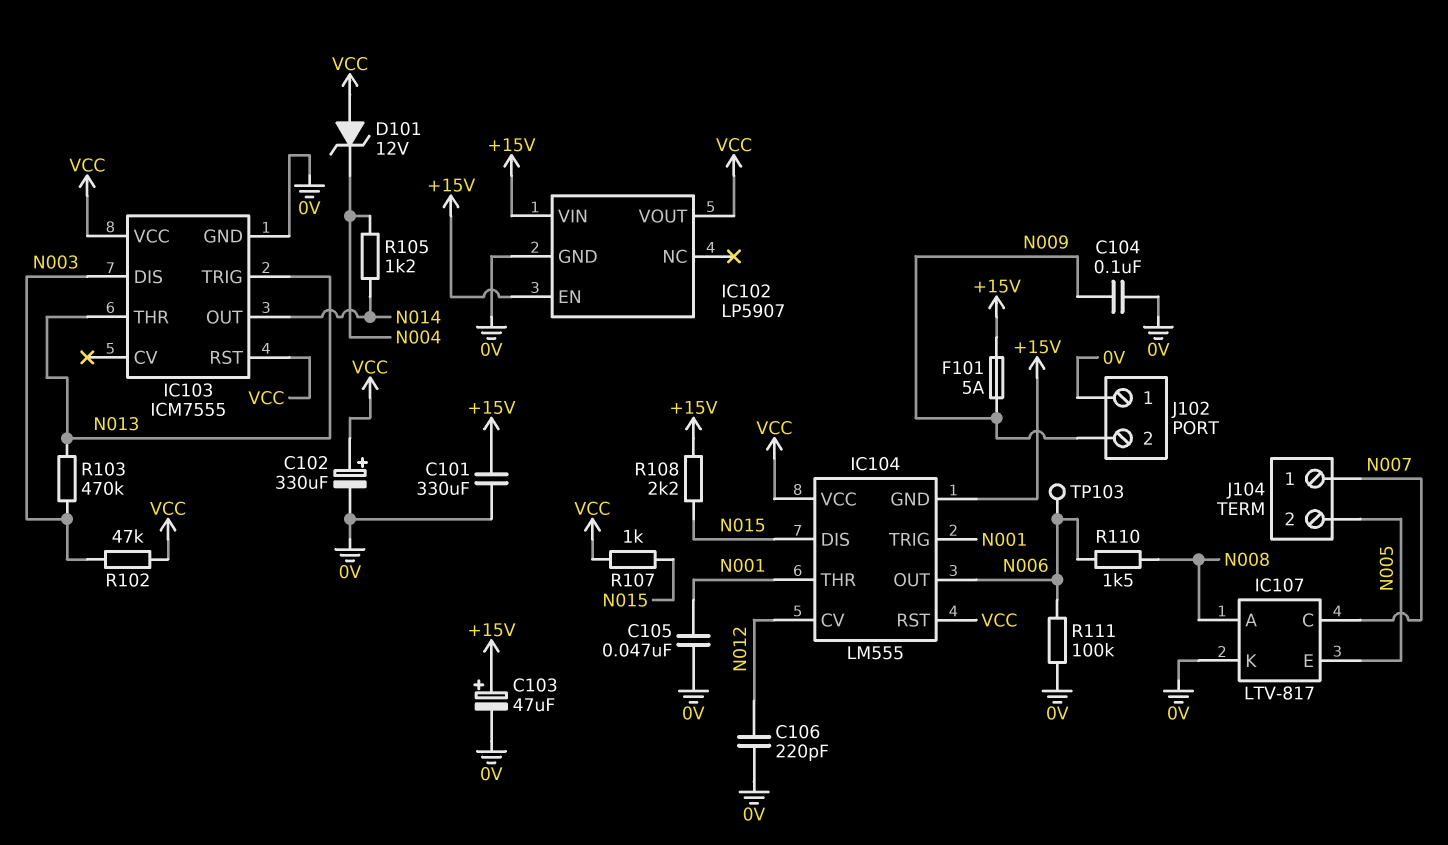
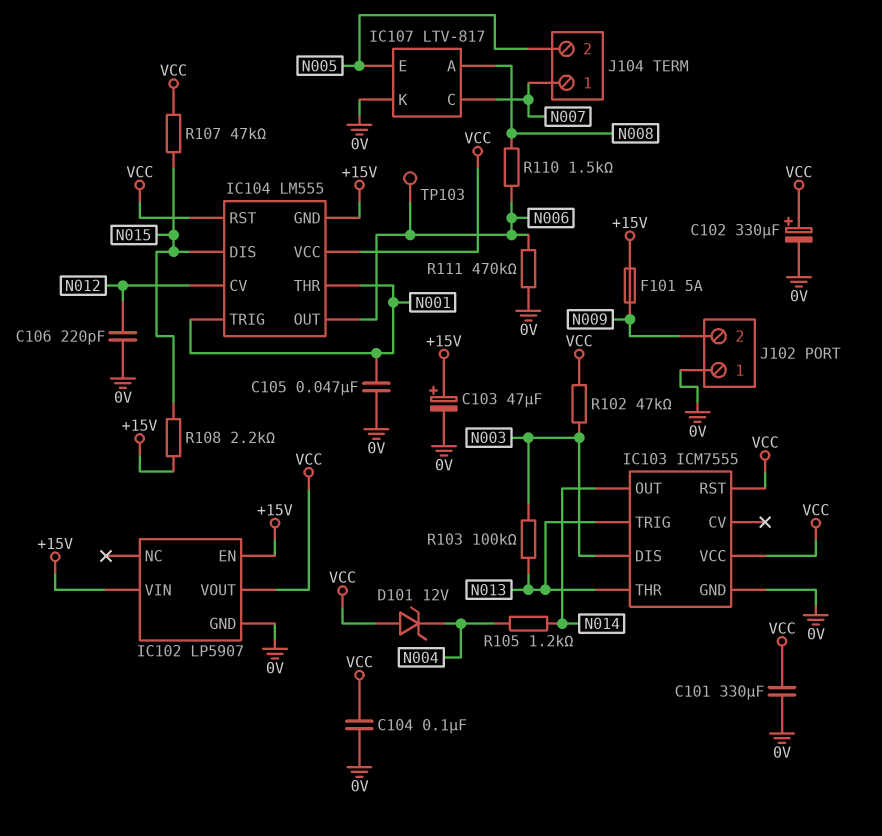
C101: 330uF (+15V, 0V) -> 330uF (0V, VCC)
C104: 100nF (0V, N009) -> 100nF (0V, VCC)
R103: 470k (N003, N013) -> 100k (N003, N013)
R107: 1k (N015, VCC) -> 47k (N015, VCC)
R111: 100k (0V, N006) -> 470k (0V, N006)

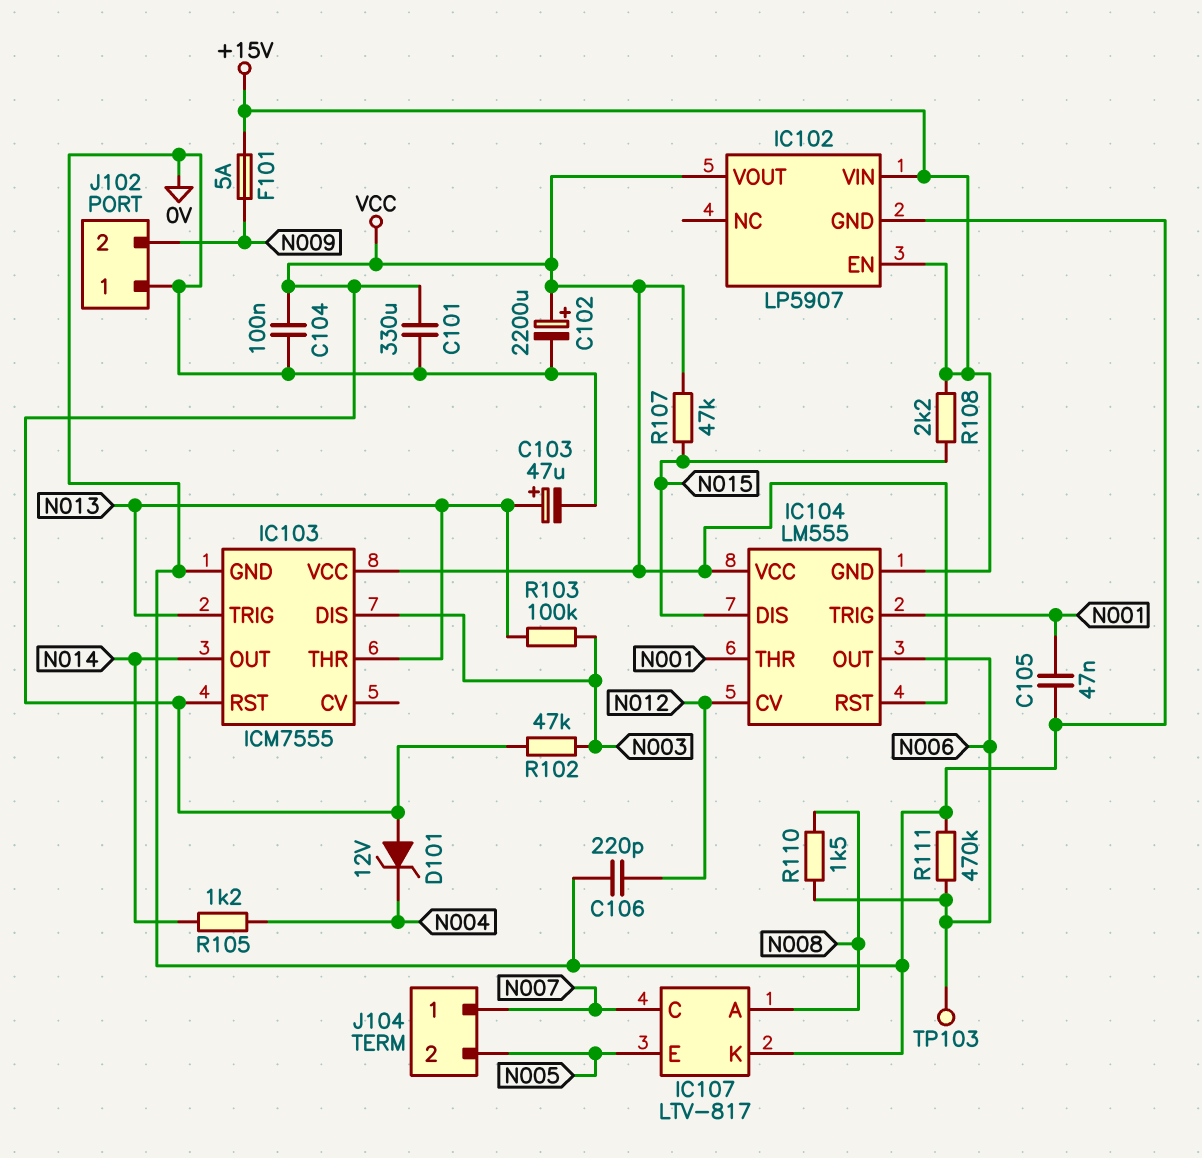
C102: 330uF (plus VCC, minus 0V) -> 2200uF (plus VCC, minus 0V)
C103: 47uF (plus +15V, minus 0V) -> 47uF (plus N013, minus 0V)

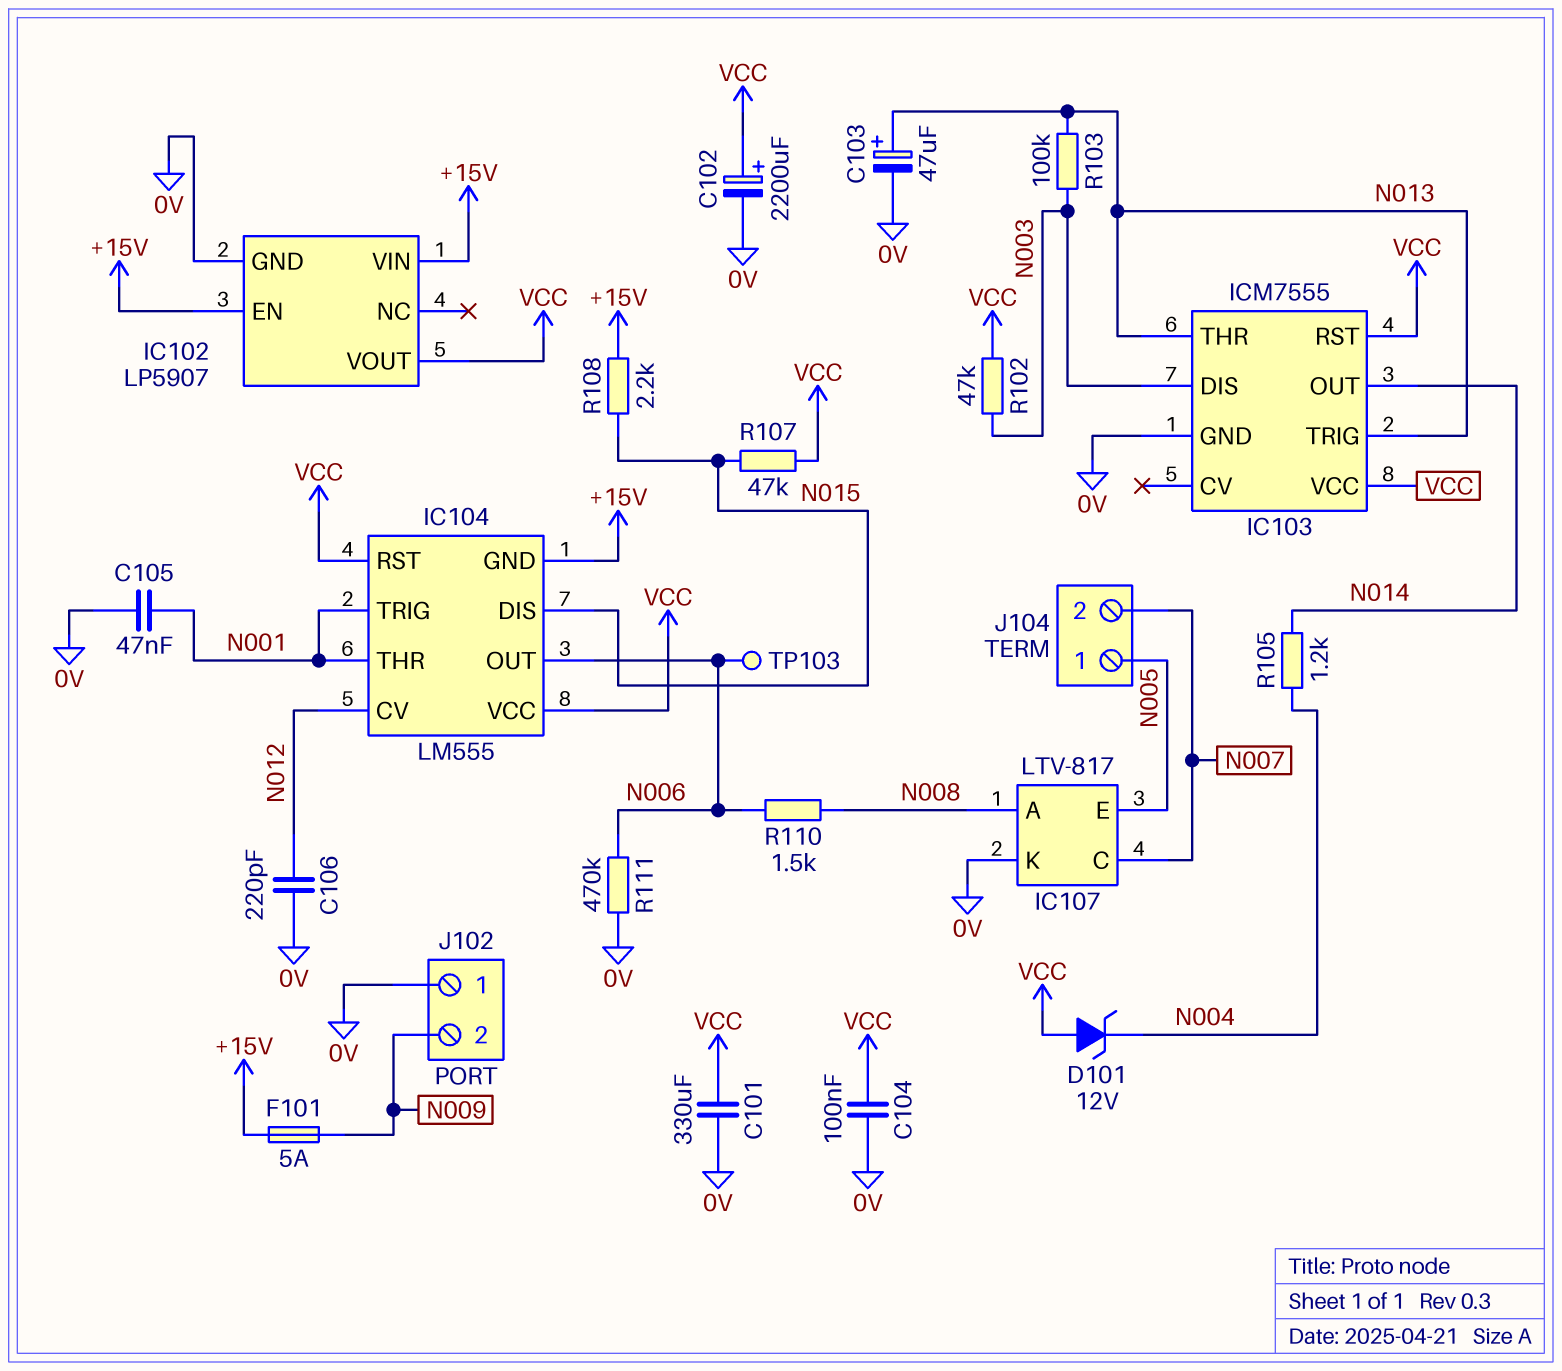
J104 pin 1: N007 -> N005
J104 pin 2: N005 -> N007

